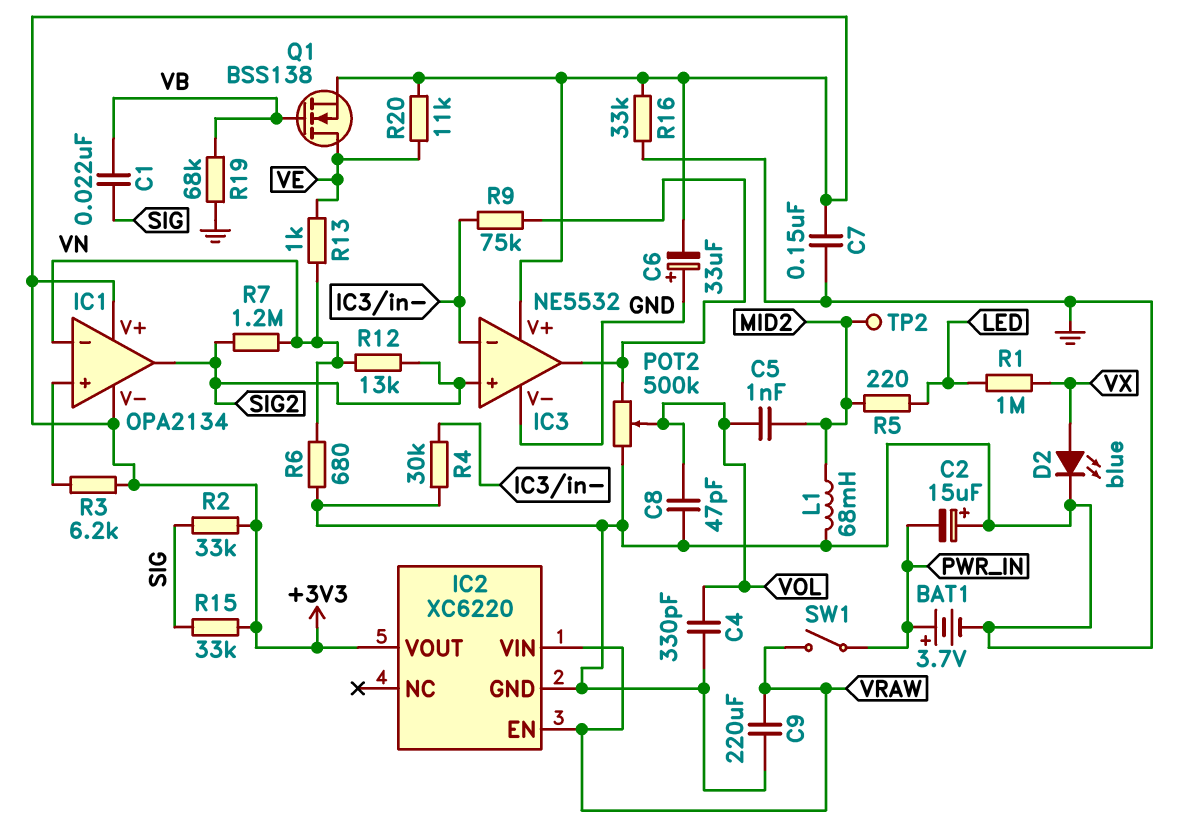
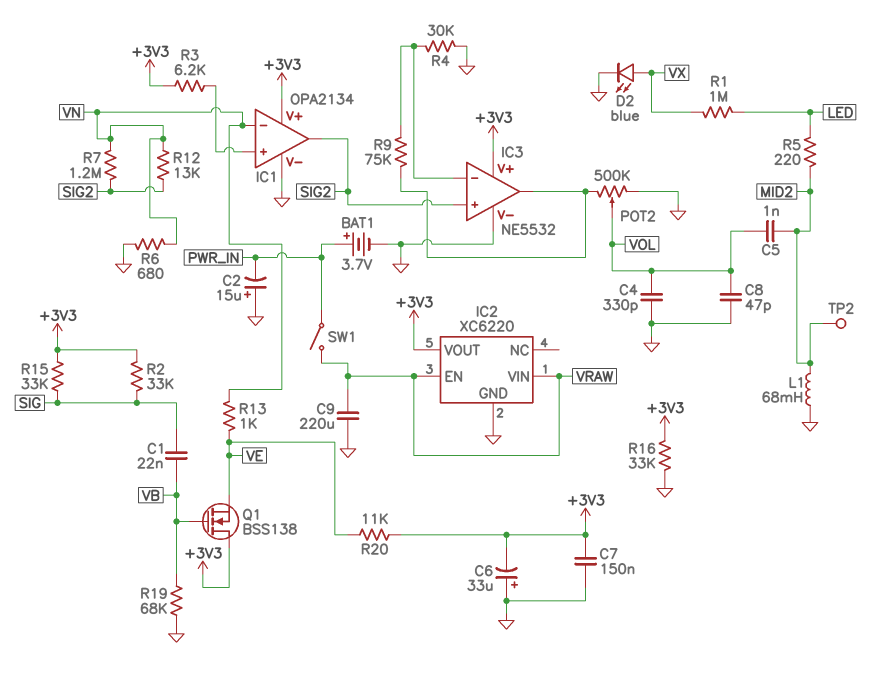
IC1 pin V-: +3V3 -> GND
Q1: NMOS BSS138 (G VB, D VE, S +3V3) -> NMOS BSS138 (G VB, D +3V3, S VE)

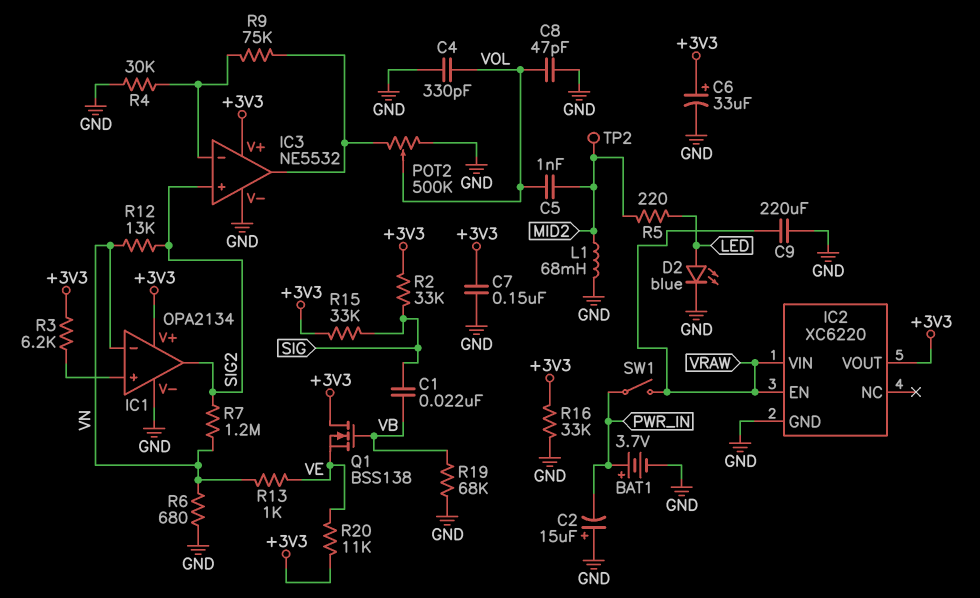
C6: 33uF (plus GND, minus +3V3) -> 33uF (plus +3V3, minus GND)
D2: LED blue (A VX, K GND) -> LED blue (A LED, K GND)
R1: 1M (LED, VX) -> none

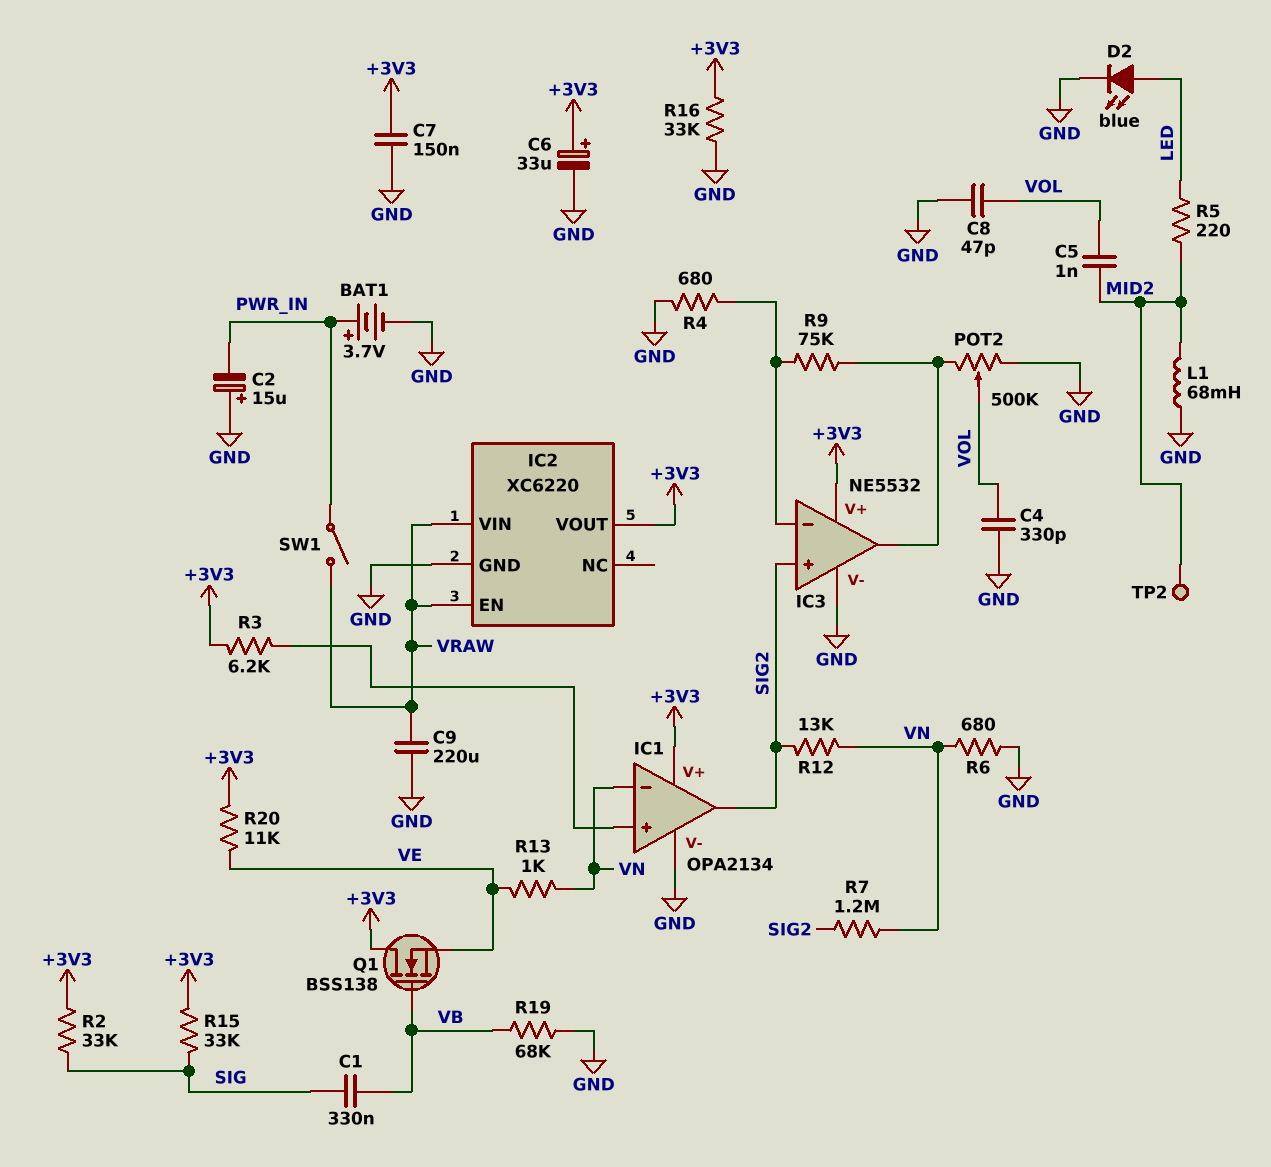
C1: 22nF (SIG, VB) -> 330nF (SIG, VB)
R4: 30k (GND, IC3/in-) -> 680 (GND, IC3/in-)

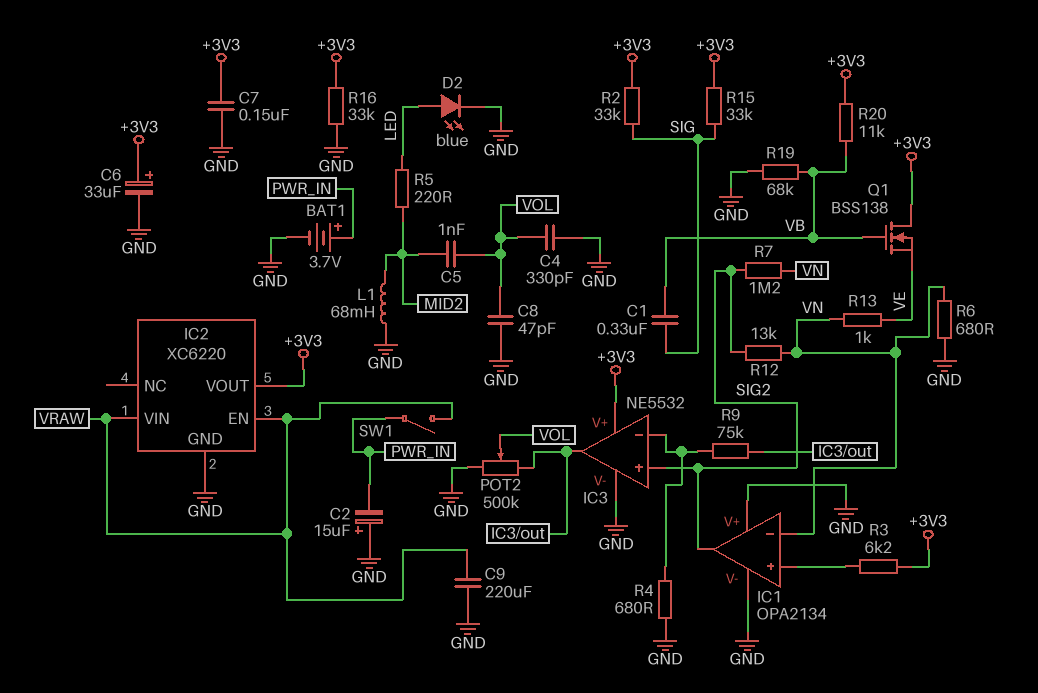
IC1 pin V+: +3V3 -> GND
R20: 11k (+3V3, VE) -> 11k (+3V3, VB)
TP2: test point (MID2) -> none

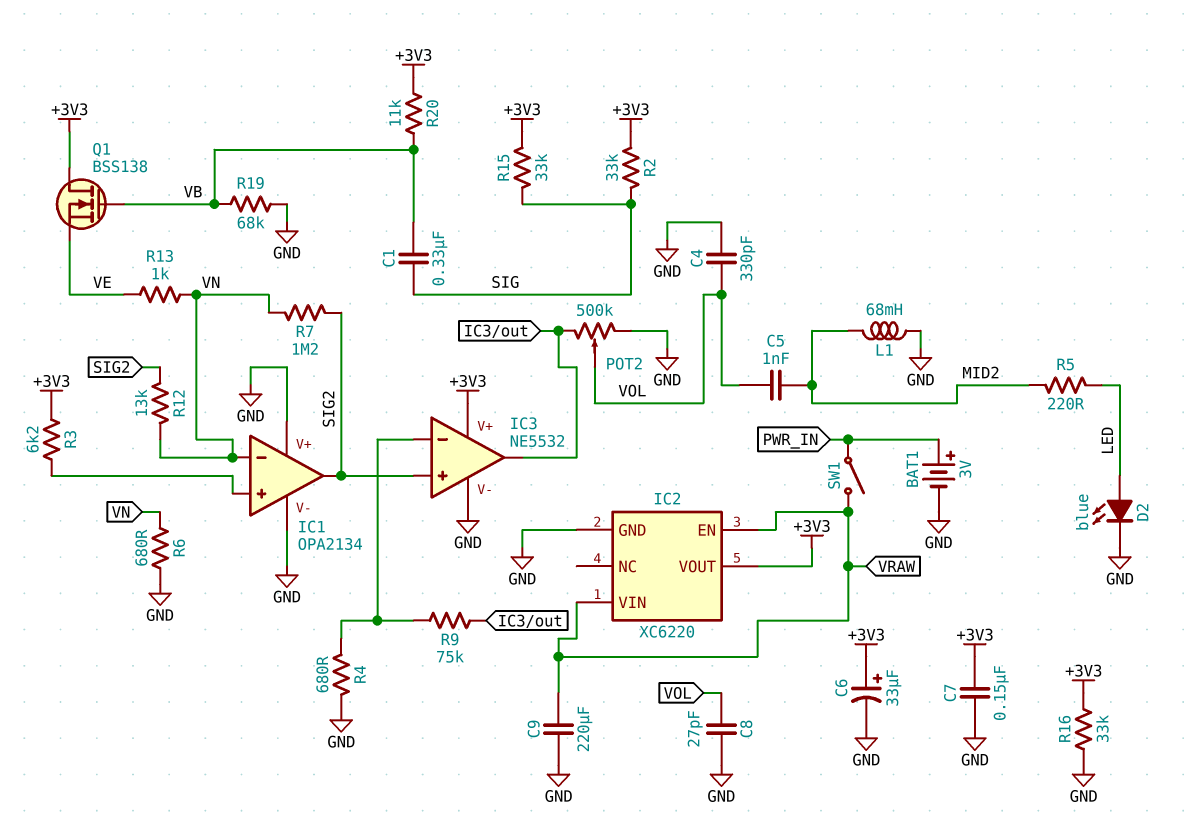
BAT1: 3.7V (plus PWR_IN, minus GND) -> 3V (plus PWR_IN, minus GND)
C2: 15uF (plus GND, minus PWR_IN) -> none
C8: 47pF (GND, VOL) -> 27pF (GND, VOL)

